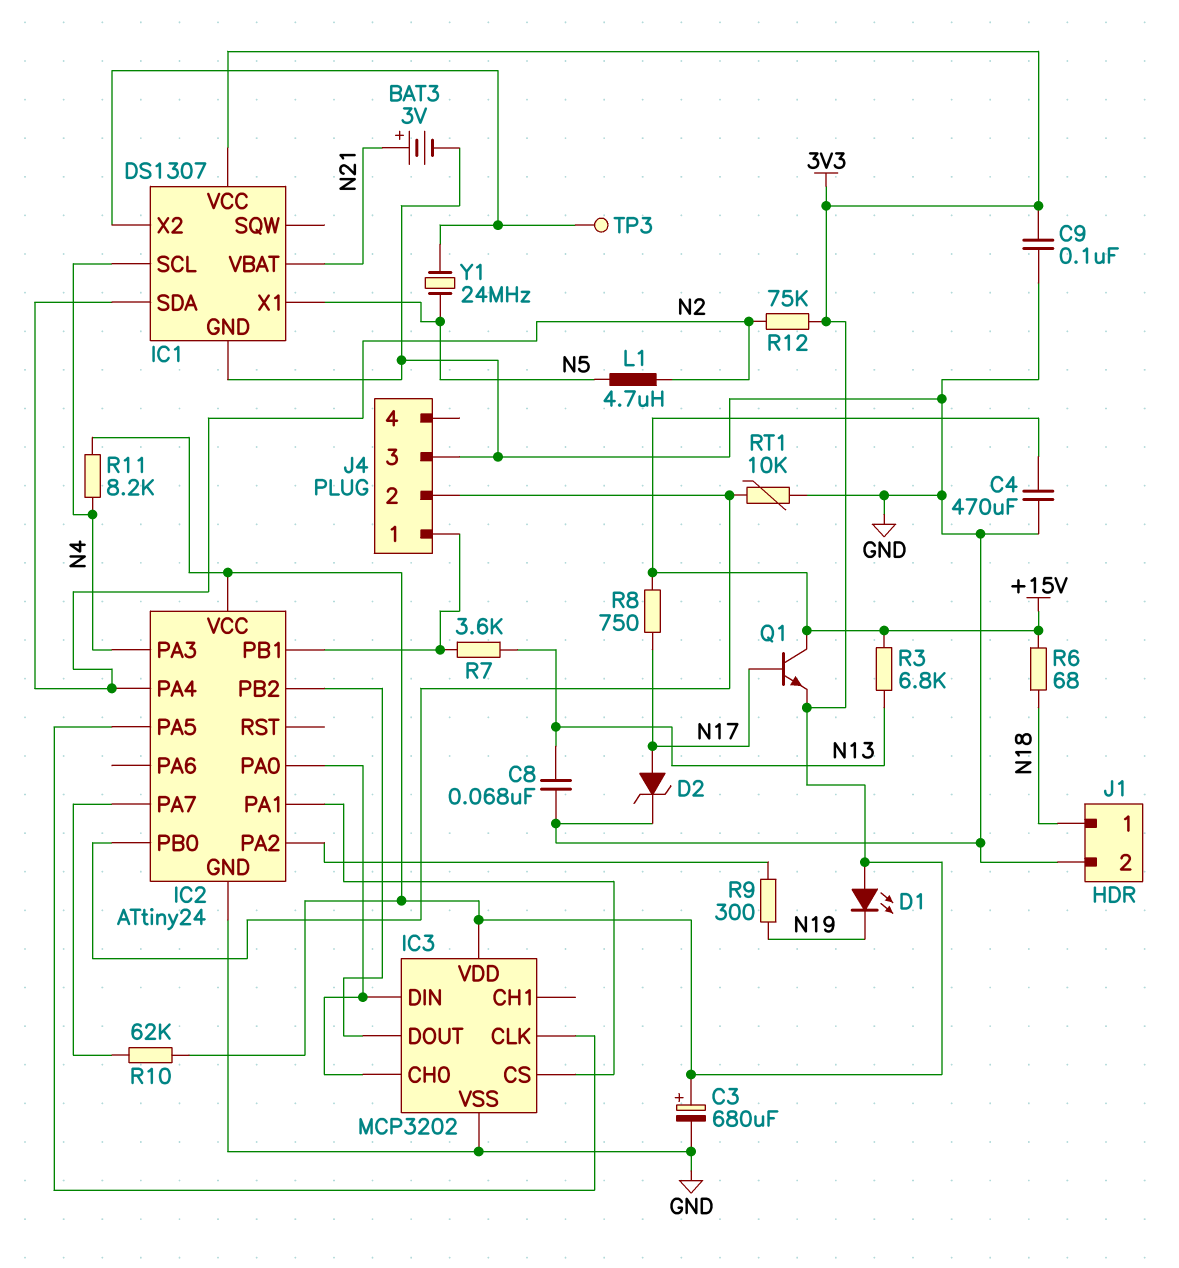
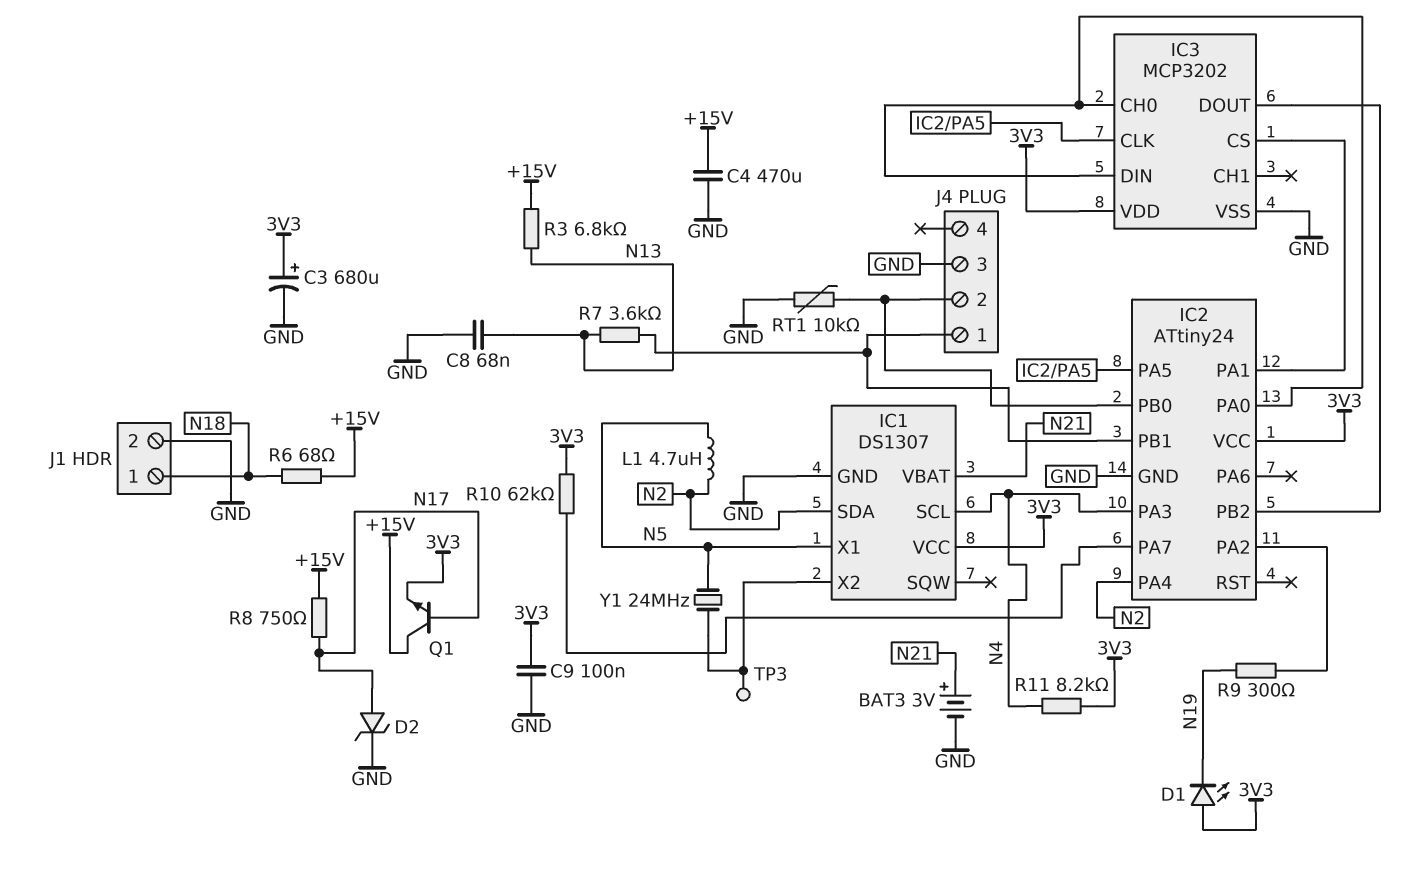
R12: 75k (3V3, N2) -> none

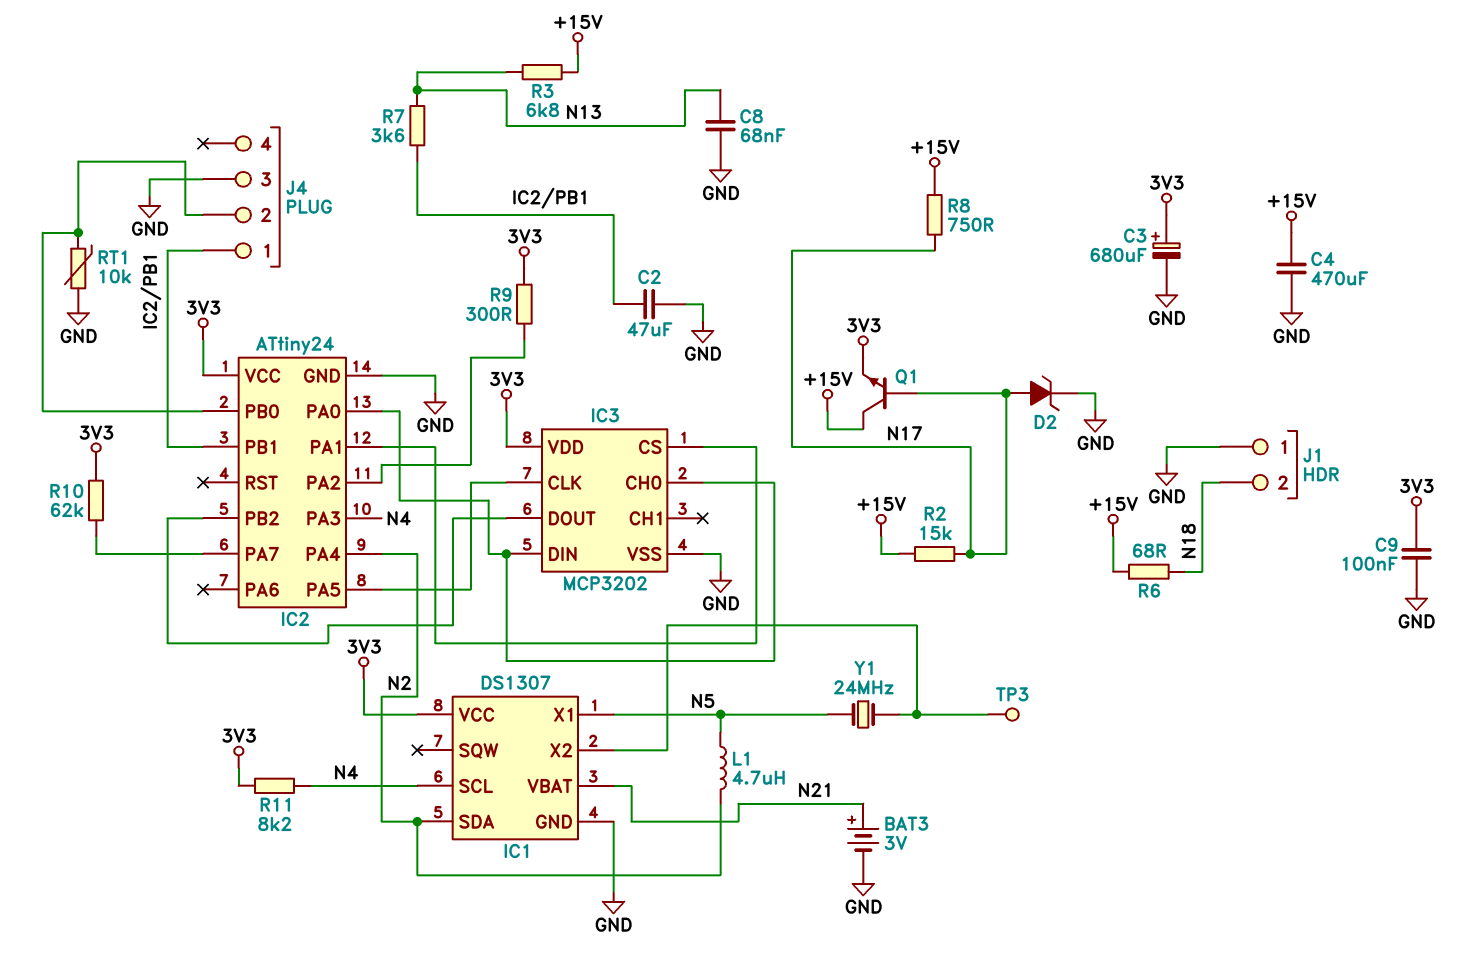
C2: none -> 47uF (GND, IC2/PB1)
D1: LED (A 3V3, K N19) -> none
J1 pin 1: N18 -> GND
J1 pin 2: GND -> N18
R2: none -> 15k (+15V, N17)
R9: 300 (IC2/PA2, N19) -> 300 (3V3, IC2/PA2)

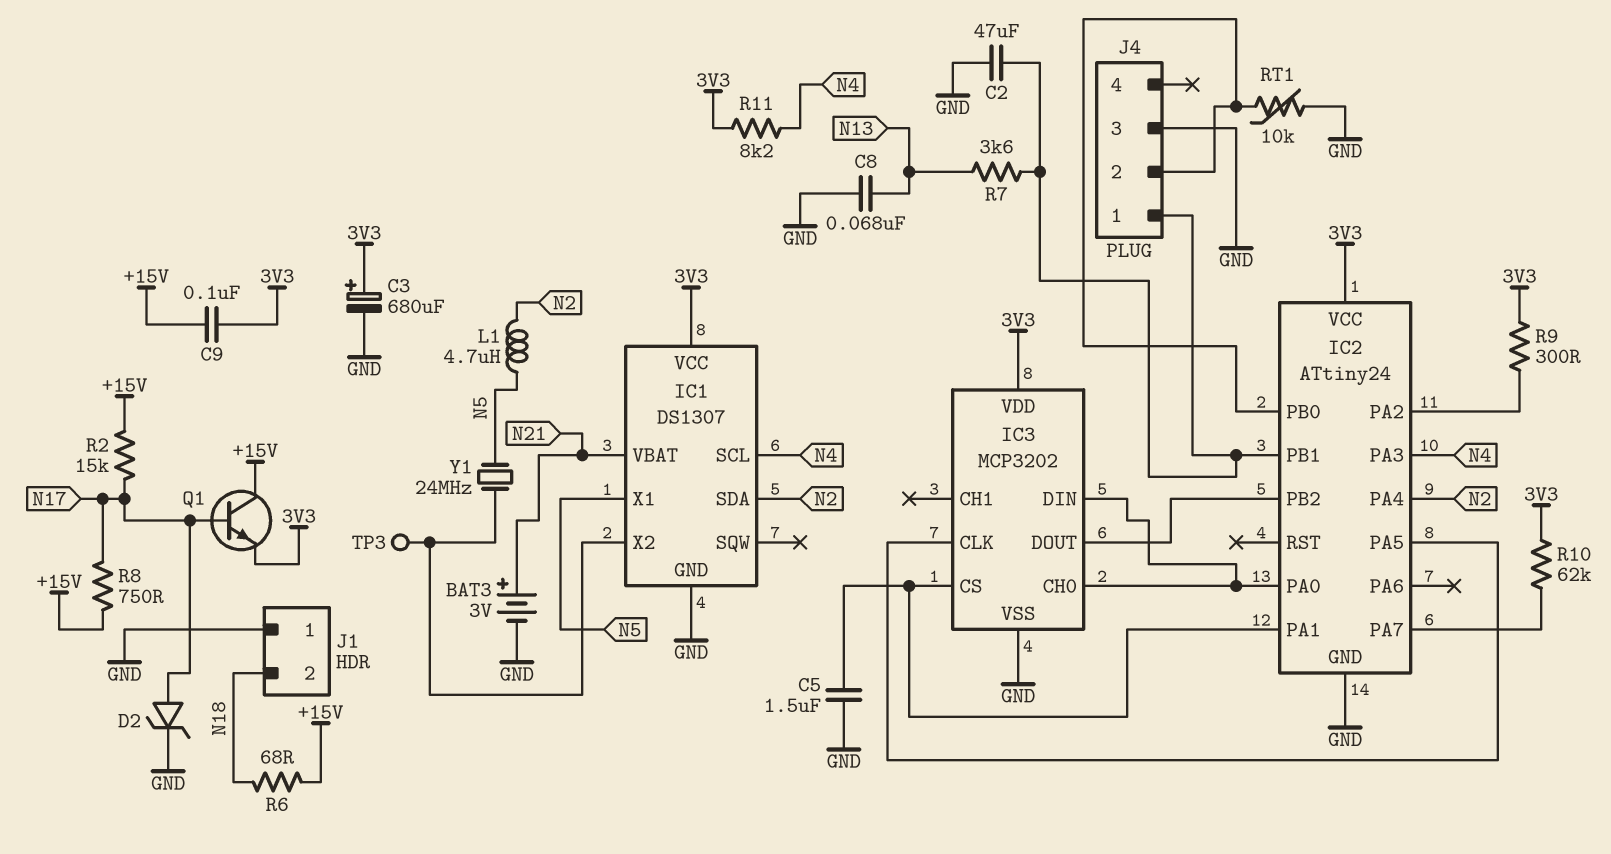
C4: 470uF (+15V, GND) -> none
C5: none -> 1.5uF (GND, IC2/PA1)
C9: 100nF (3V3, GND) -> 100nF (+15V, 3V3)
R3: 6.8k (+15V, N13) -> none

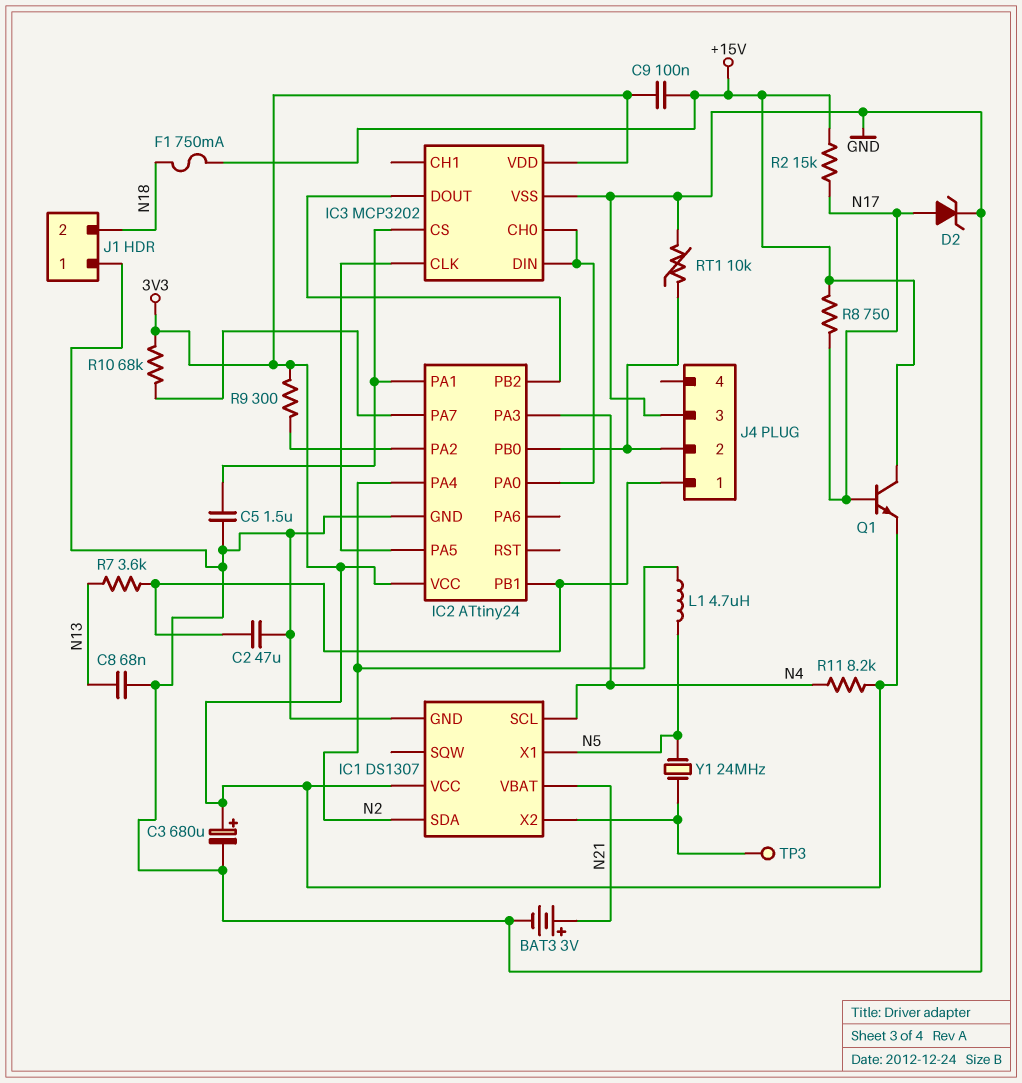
F1: none -> 750mA (+15V, N18)
R6: 68 (+15V, N18) -> none
R10: 62k (3V3, IC2/PA7) -> 68k (3V3, IC2/PA7)

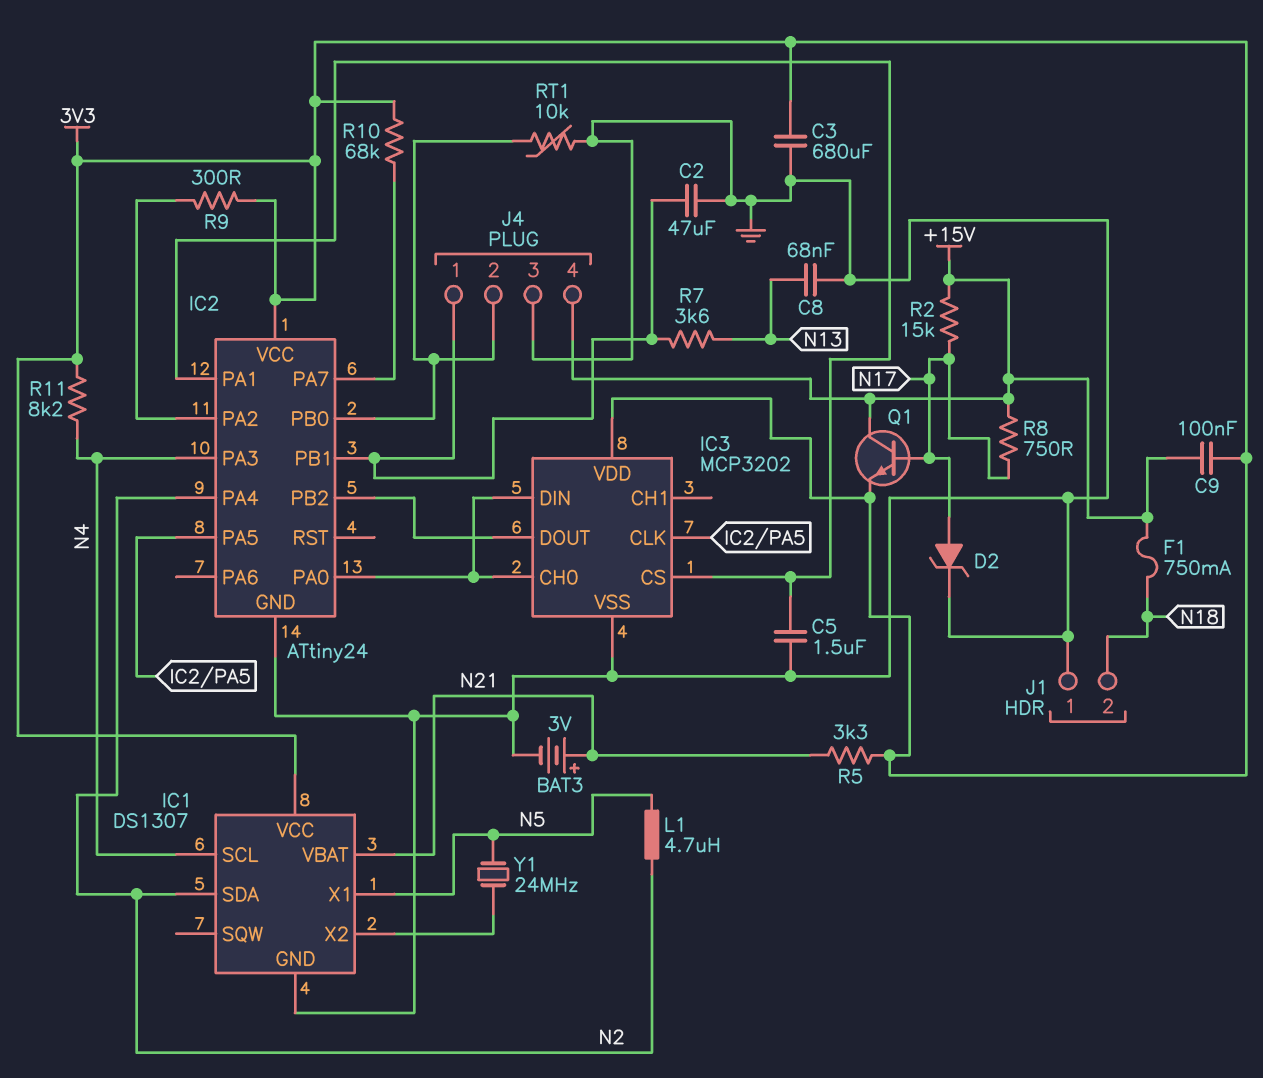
C3: 680uF (plus 3V3, minus GND) -> 680uF (3V3, GND)
J4 pin 4: none -> +15V
R5: none -> 3.3k (3V3, N21)
TP3: test point (IC1/X2) -> none

